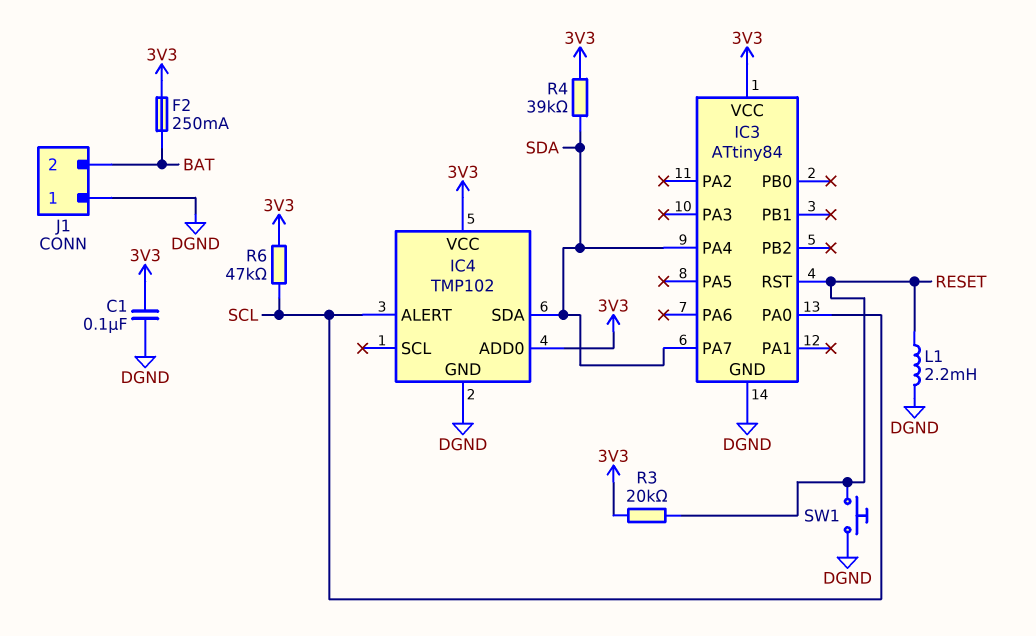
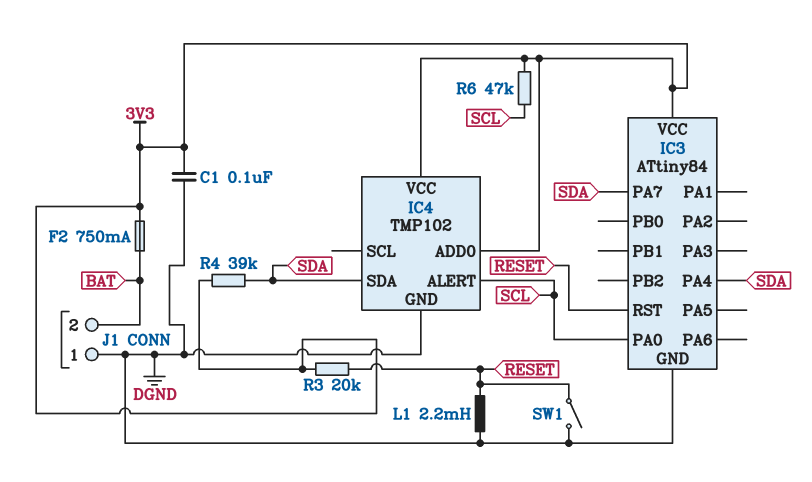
F2: 250mA (3V3, BAT) -> 750mA (3V3, BAT)
SW1: button (DGND, RESET) -> switch (DGND, RESET)

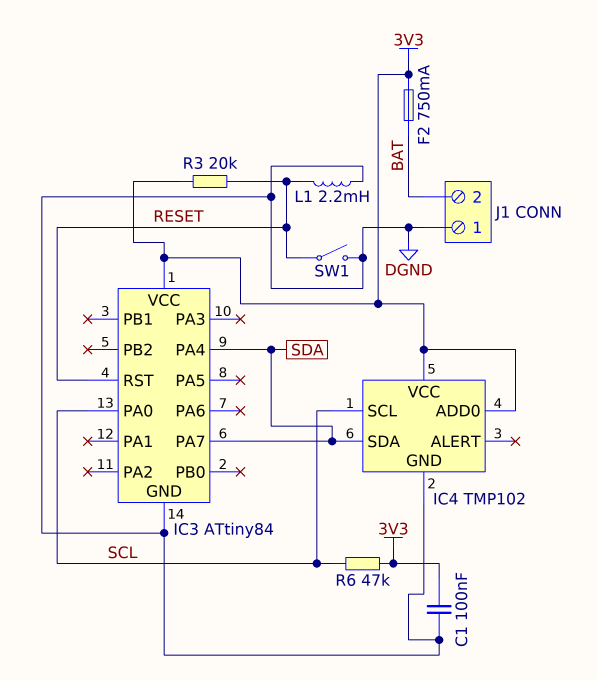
IC4 pin ALERT: SCL -> none
IC4 pin SCL: none -> SCL
R4: 39k (3V3, SDA) -> none

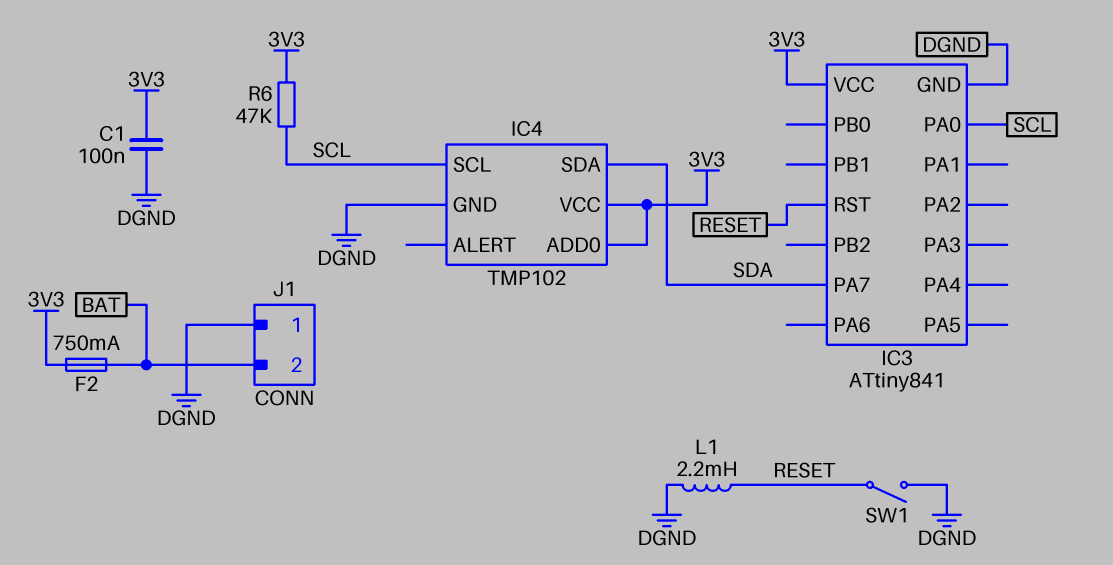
IC3: ATtiny84 -> ATtiny841
IC3 pin PA4: SDA -> none
R3: 20k (3V3, RESET) -> none

